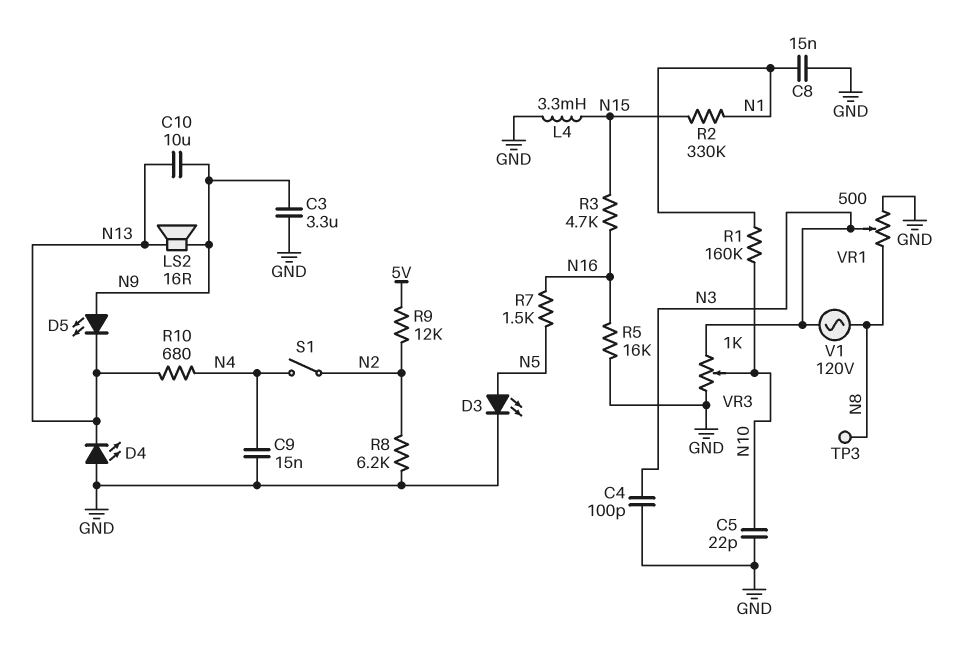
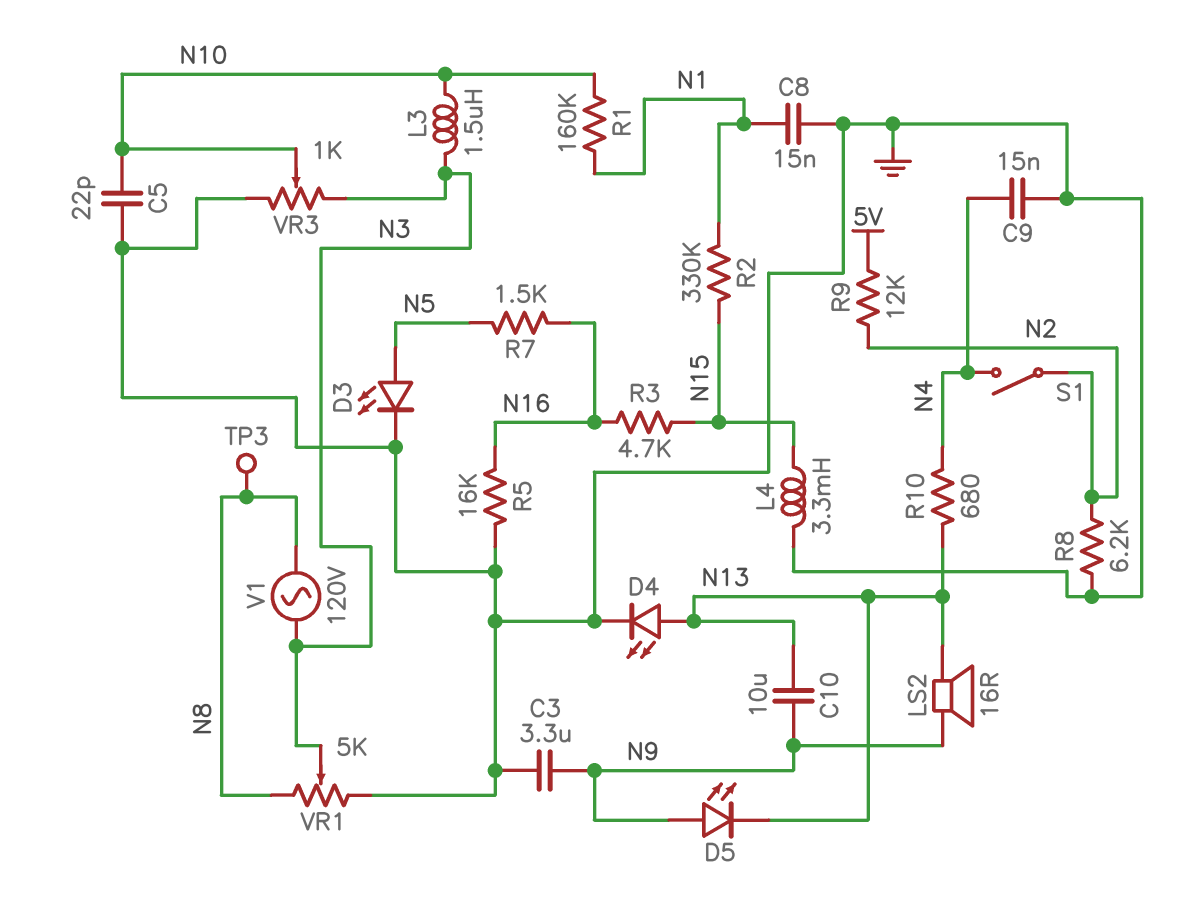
C4: 100pF (GND, N3) -> none
D4: LED (A GND, K N13) -> LED (A N13, K GND)
L3: none -> 1.5uH (N3, N10)
VR1: 500 (GND, N8, wiper N3) -> 5k (GND, N8, wiper N3)

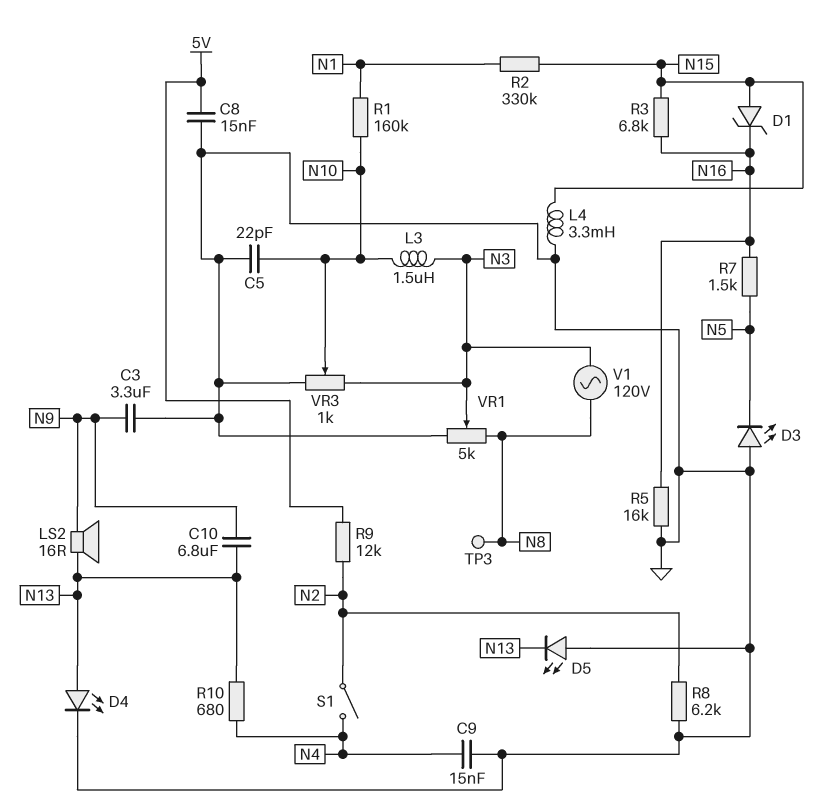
C8: 15nF (GND, N1) -> 15nF (5V, GND)
C10: 10uF (N9, N13) -> 6.8uF (N9, N13)
D1: none -> zener (A N15, K N16)
D3: LED (A N5, K GND) -> LED (A GND, K N5)
D5: LED (A N9, K N13) -> LED (A GND, K N13)
R3: 4.7k (N15, N16) -> 6.8k (N15, N16)

